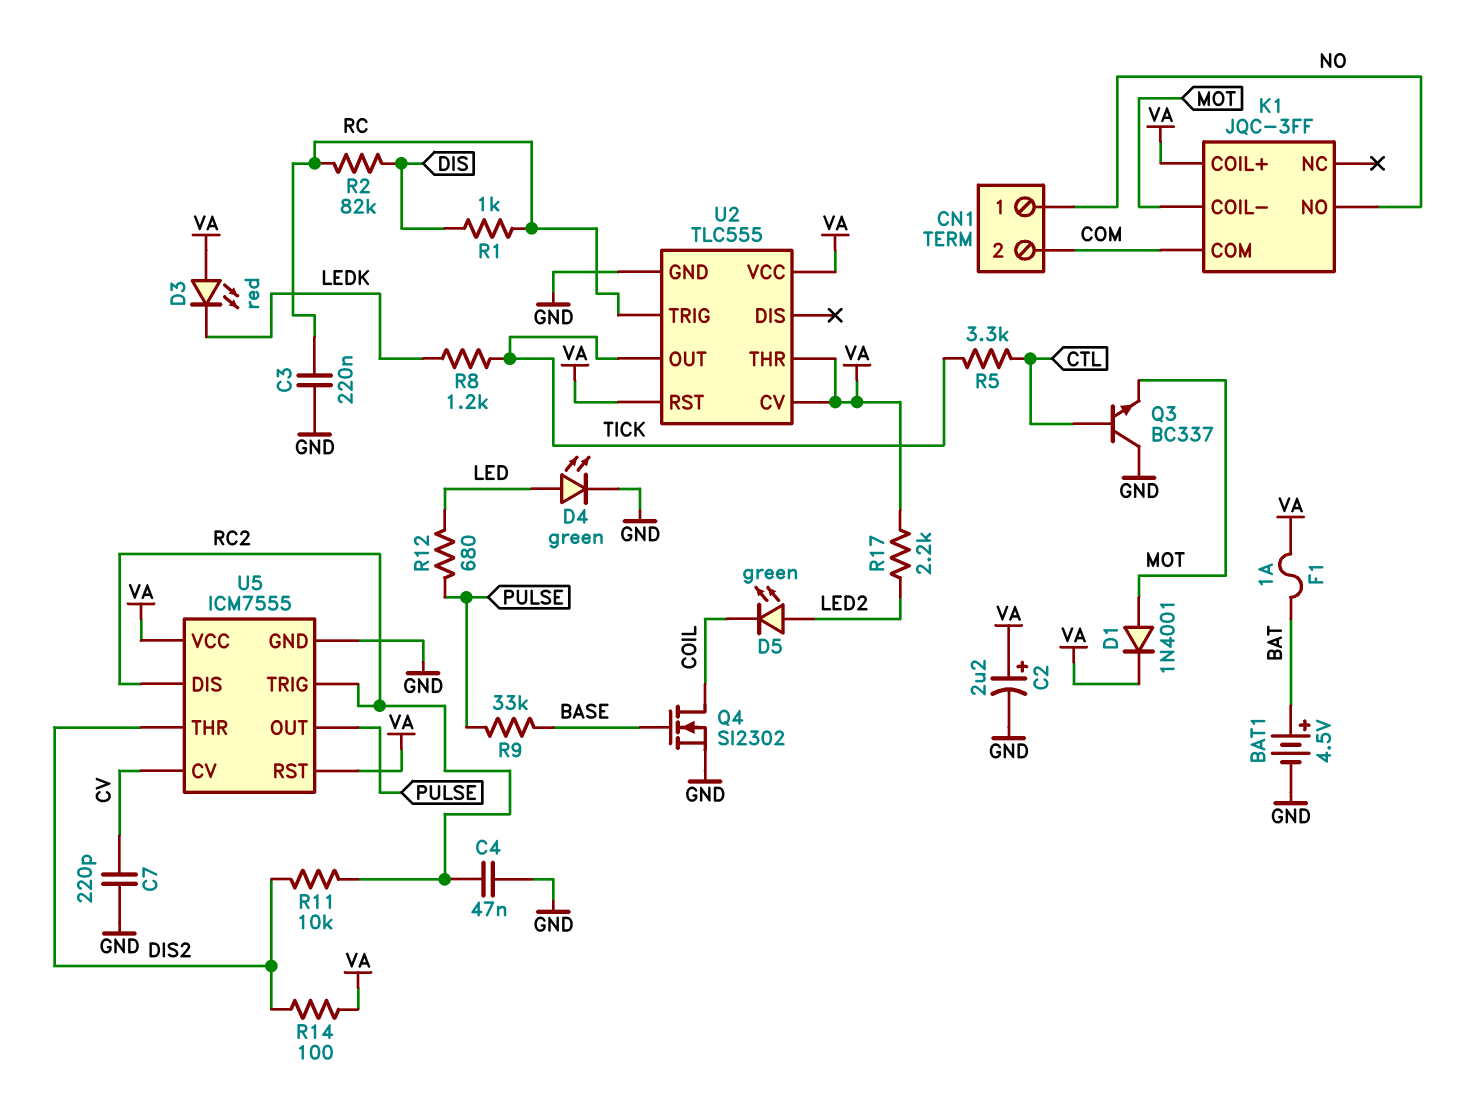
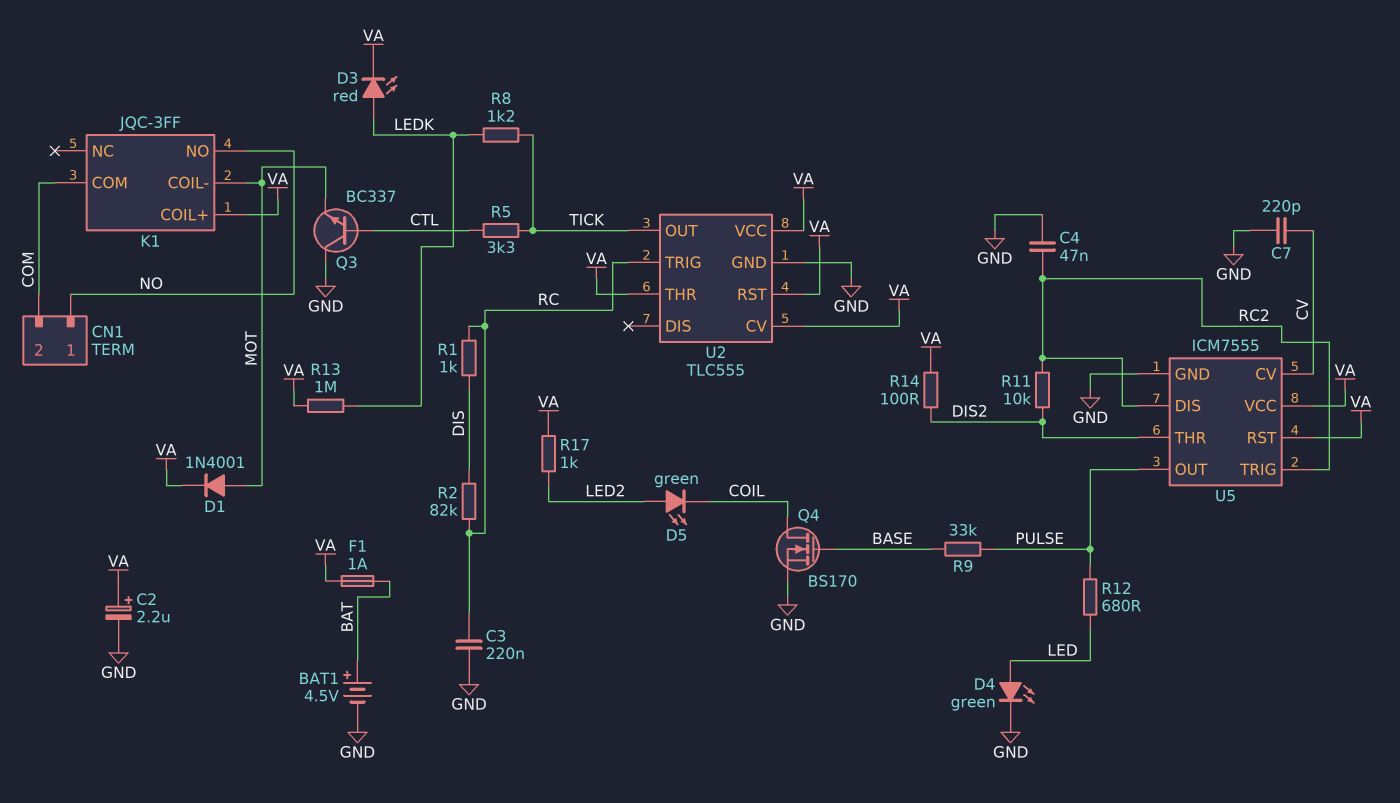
D3: LED red (A VA, K LEDK) -> LED red (A LEDK, K VA)
Q4: NMOS SI2302 (G BASE, D COIL, S GND) -> NMOS BS170 (G BASE, D COIL, S GND)
R13: none -> 1M (LEDK, VA)
R17: 2.2k (LED2, VA) -> 1k (LED2, VA)

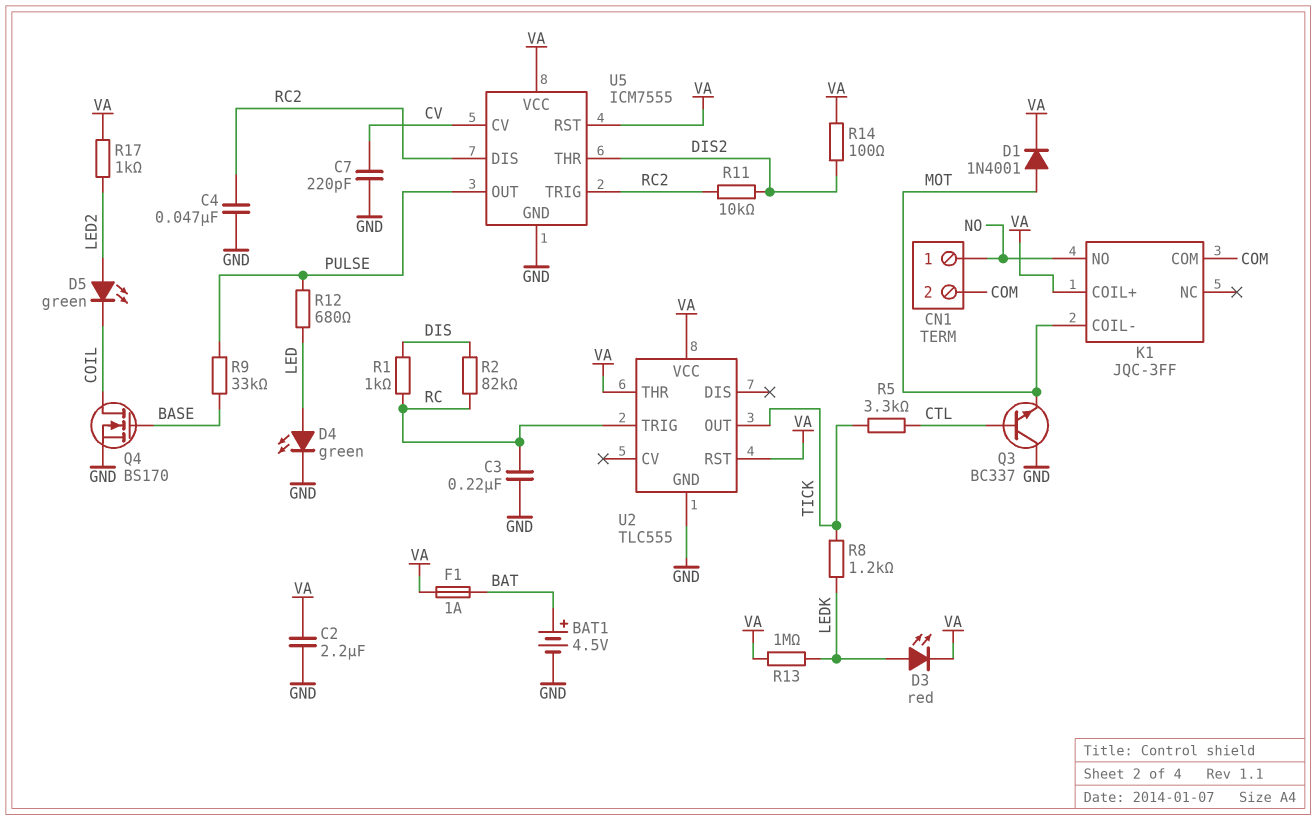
C2: 2.2uF (plus VA, minus GND) -> 2.2uF (GND, VA)
U2 pin CV: VA -> none

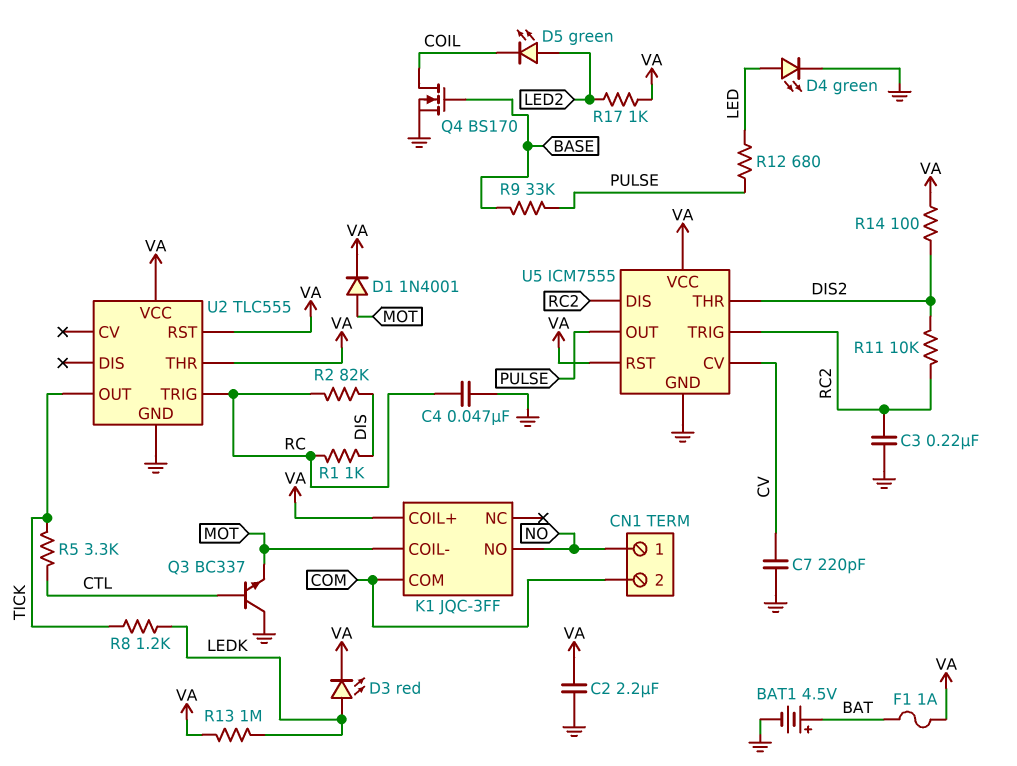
C3: 220nF (GND, RC) -> 220nF (GND, RC2)
C4: 47nF (GND, RC2) -> 47nF (GND, RC)

